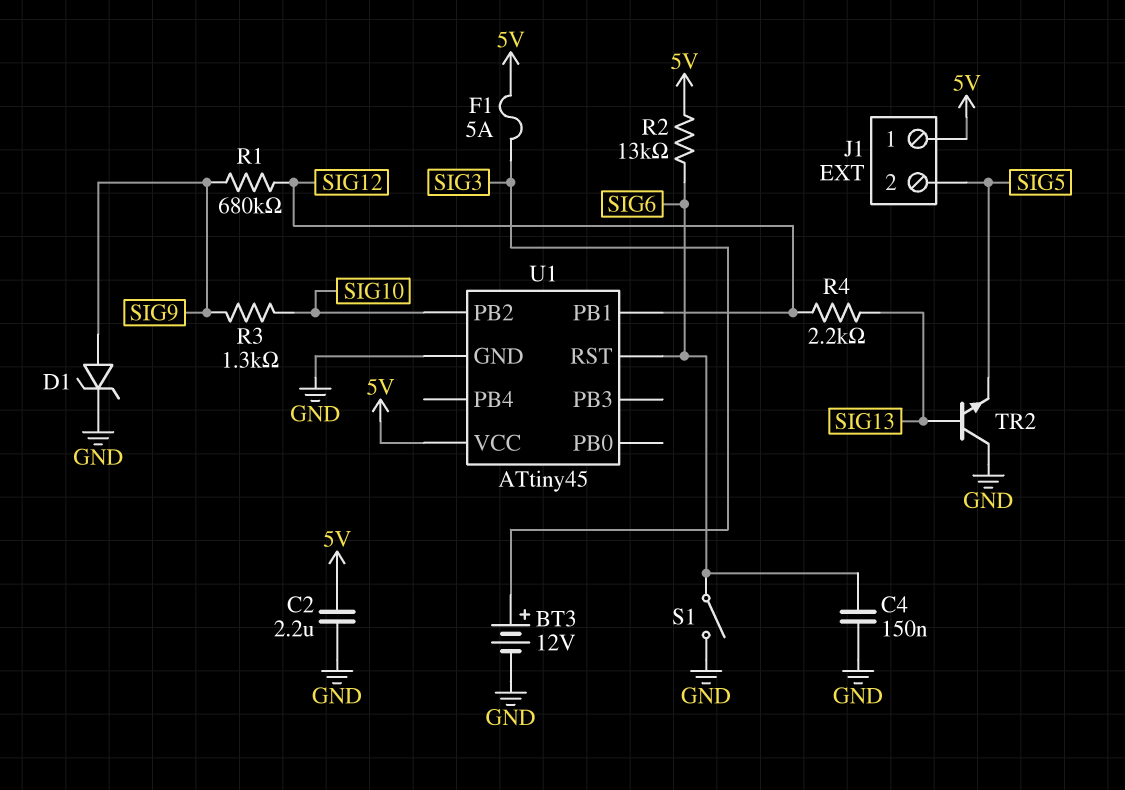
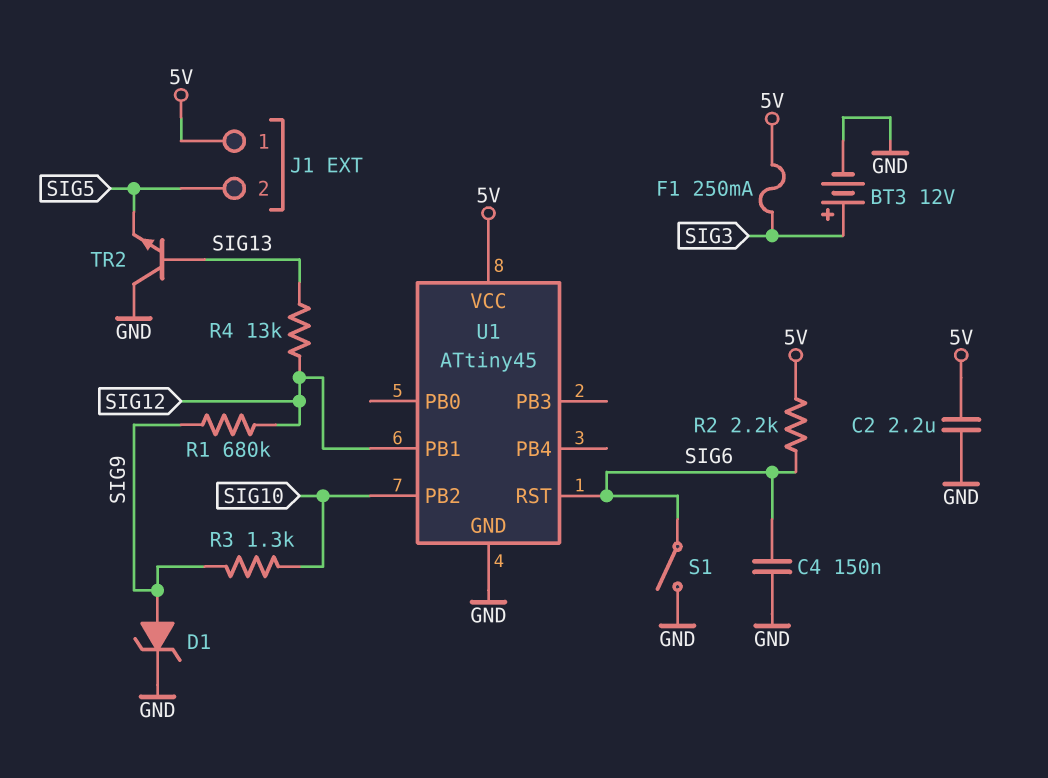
F1: 5A (5V, SIG3) -> 250mA (5V, SIG3)
R2: 13k (5V, SIG6) -> 2.2k (5V, SIG6)
R4: 2.2k (SIG12, SIG13) -> 13k (SIG12, SIG13)

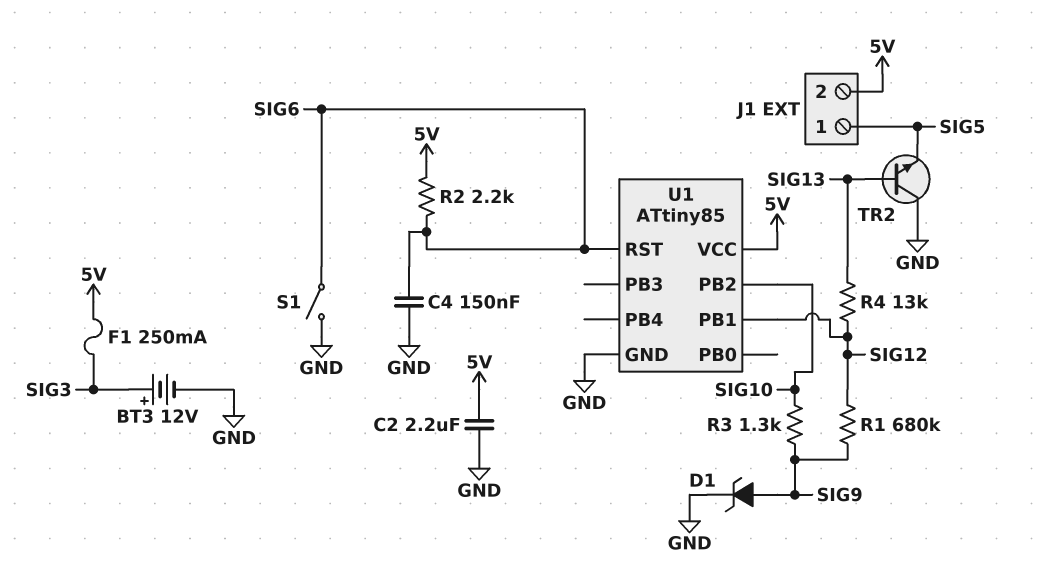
J1 pin 1: 5V -> SIG5
J1 pin 2: SIG5 -> 5V
U1: ATtiny45 -> ATtiny85

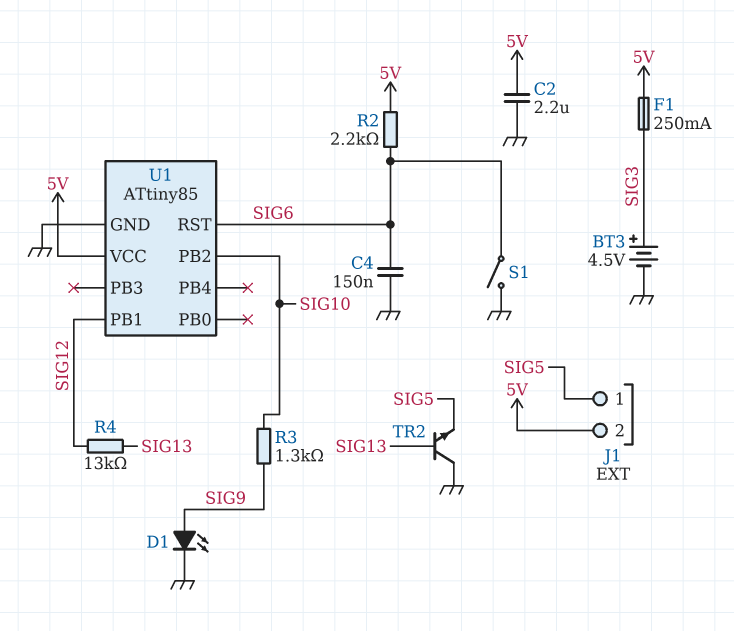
BT3: 12V (plus SIG3, minus GND) -> 4.5V (plus SIG3, minus GND)
D1: zener (A SIG9, K GND) -> LED (A SIG9, K GND)
R1: 680k (SIG9, SIG12) -> none

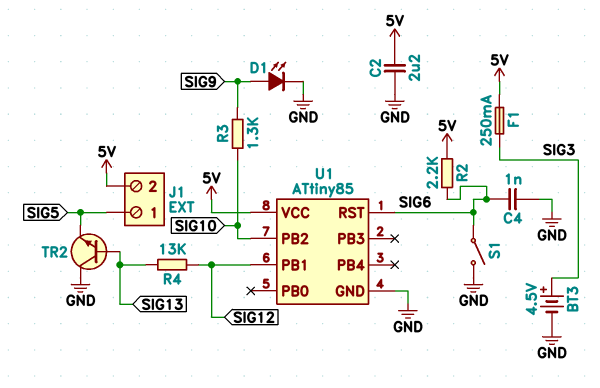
C4: 150nF (GND, SIG6) -> 1nF (GND, SIG6)

